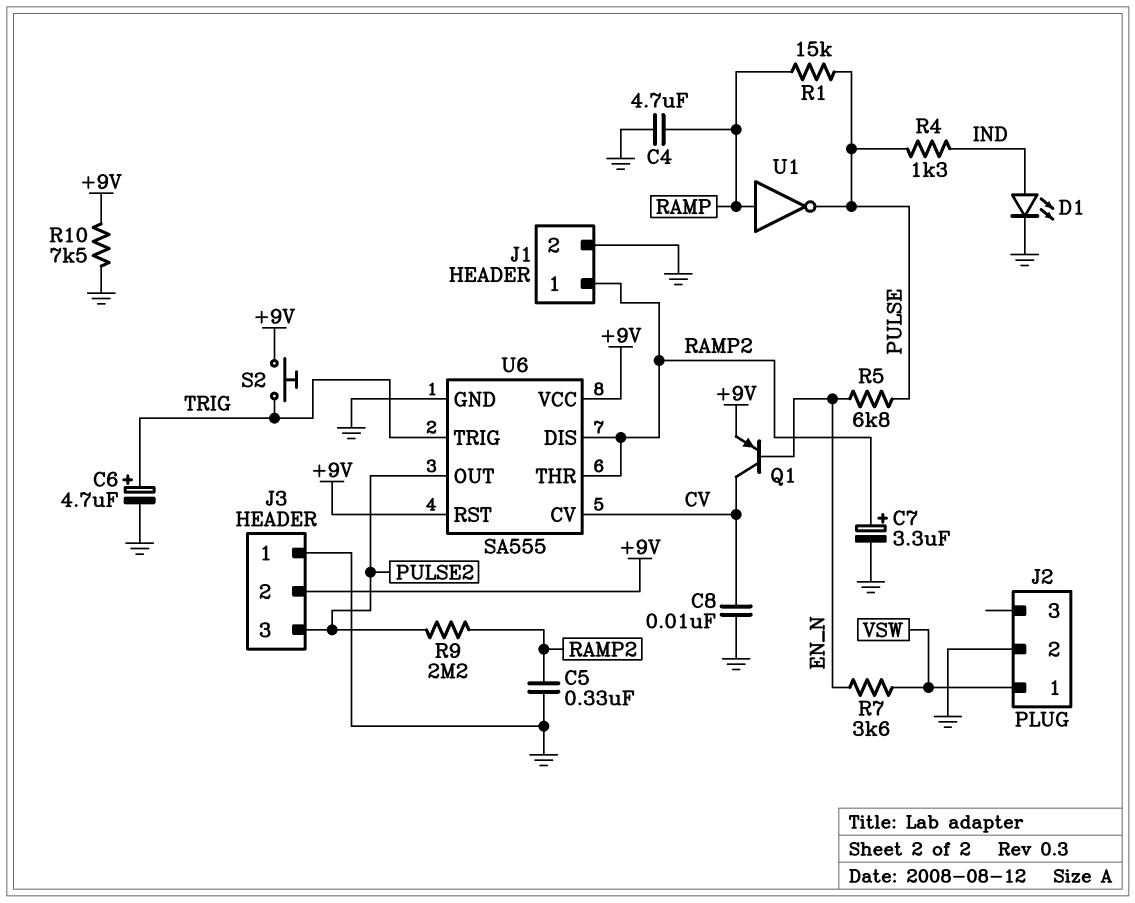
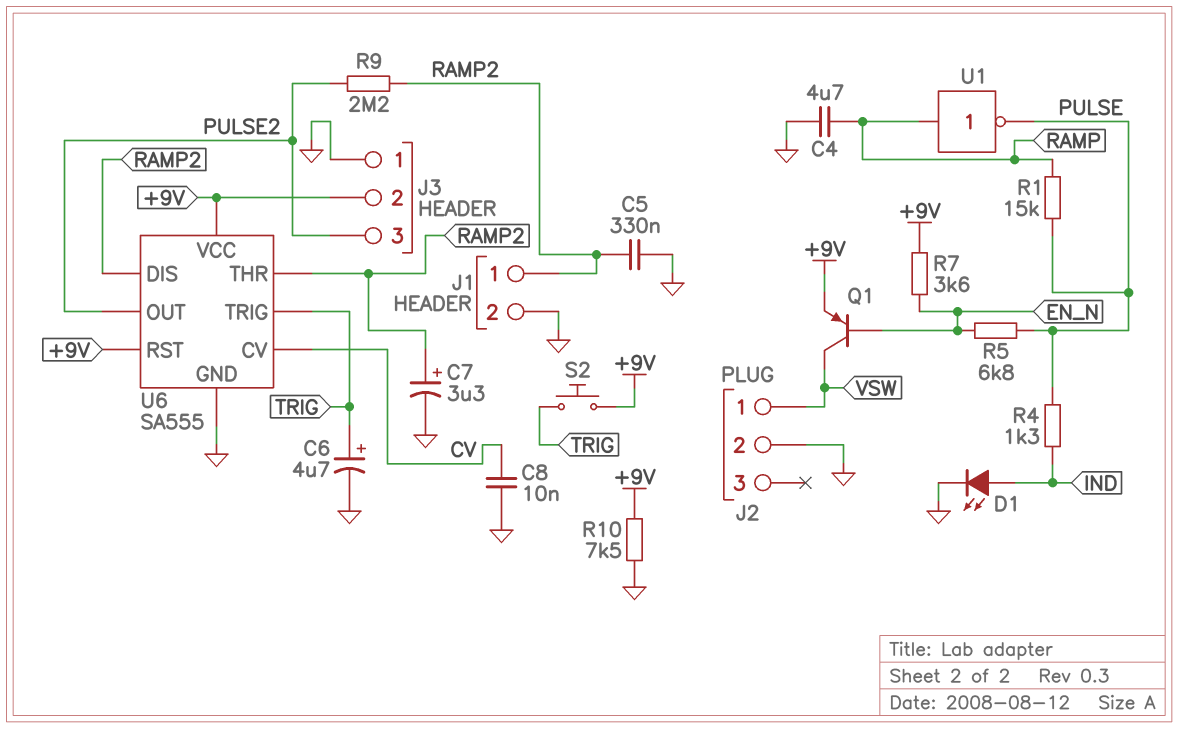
Q1: PNP (B EN_N, C CV, E +9V) -> PNP (B EN_N, C VSW, E +9V)
R7: 3.6k (EN_N, VSW) -> 3.6k (+9V, EN_N)

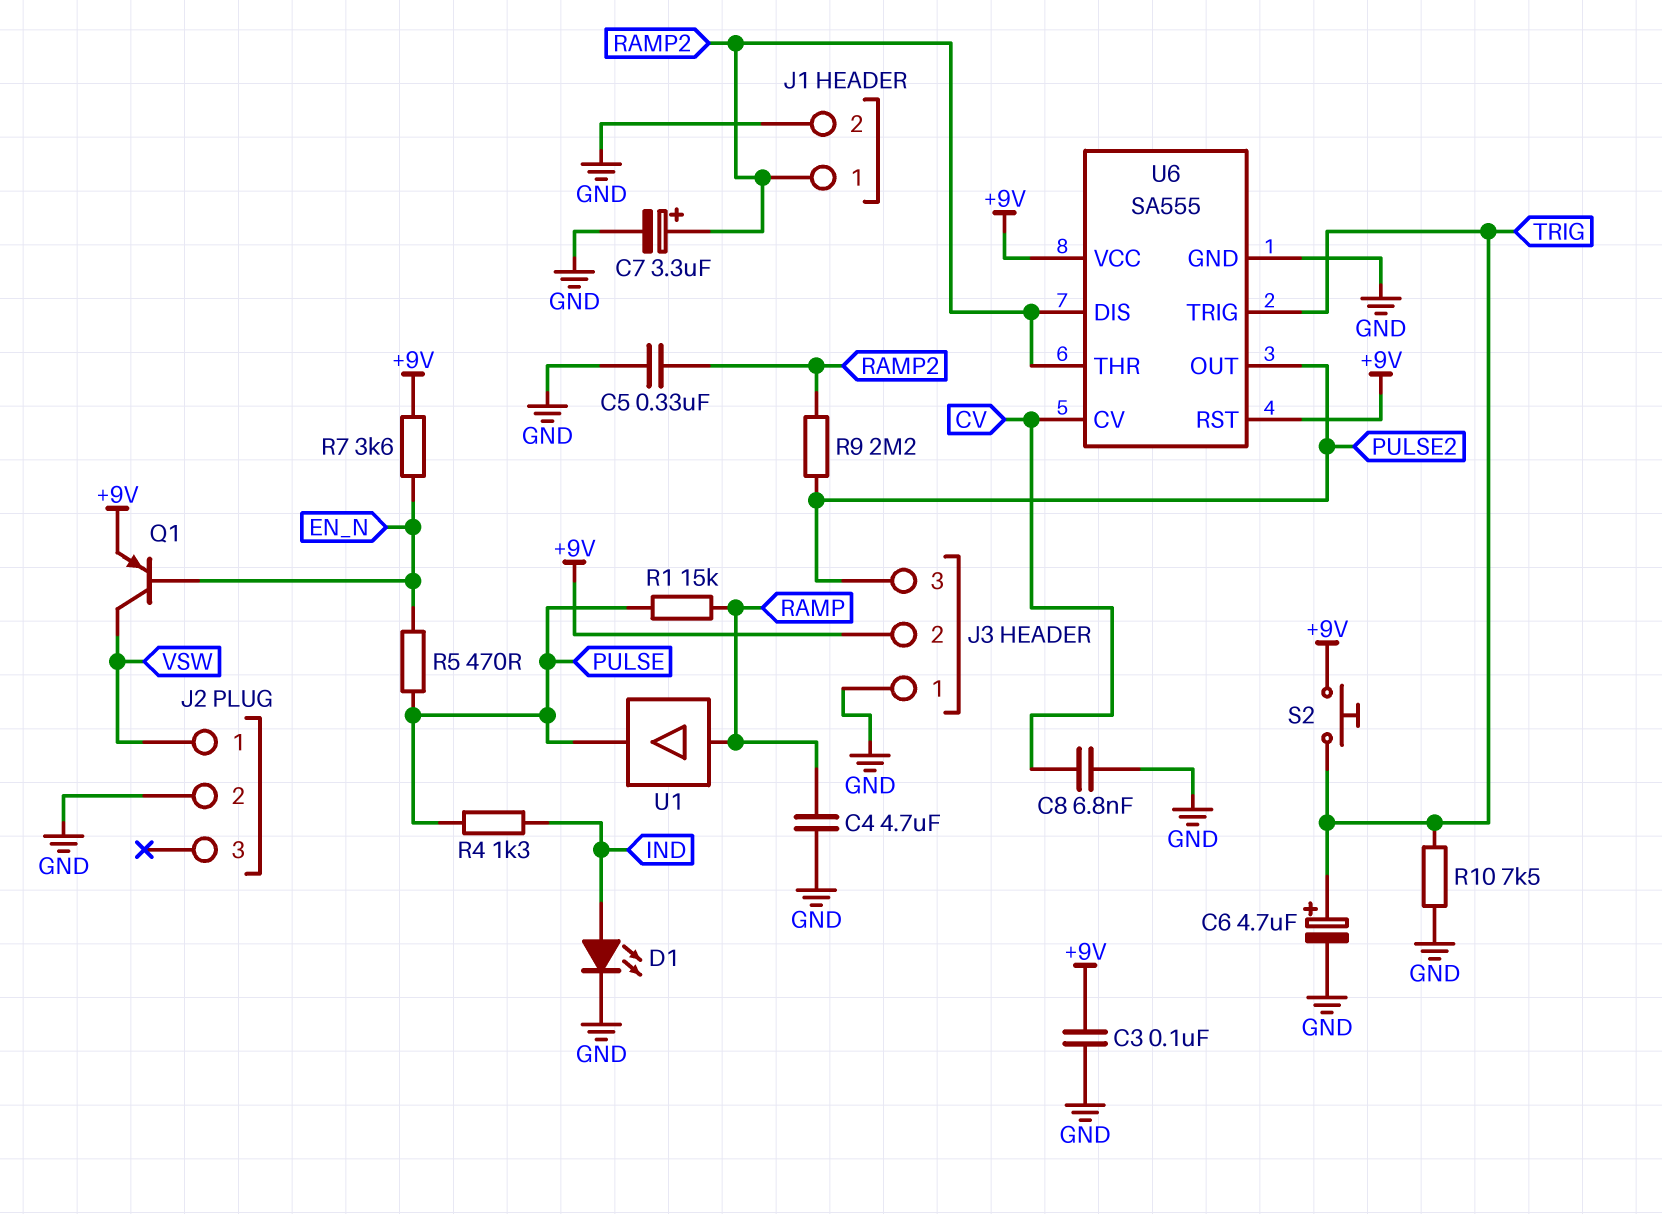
C3: none -> 100nF (+9V, GND)
C8: 10nF (CV, GND) -> 6.8nF (CV, GND)
R5: 6.8k (EN_N, PULSE) -> 470 (EN_N, PULSE)
R10: 7.5k (+9V, GND) -> 7.5k (GND, TRIG)
U1: NOT (in RAMP, out PULSE) -> buffer (in RAMP, out PULSE)

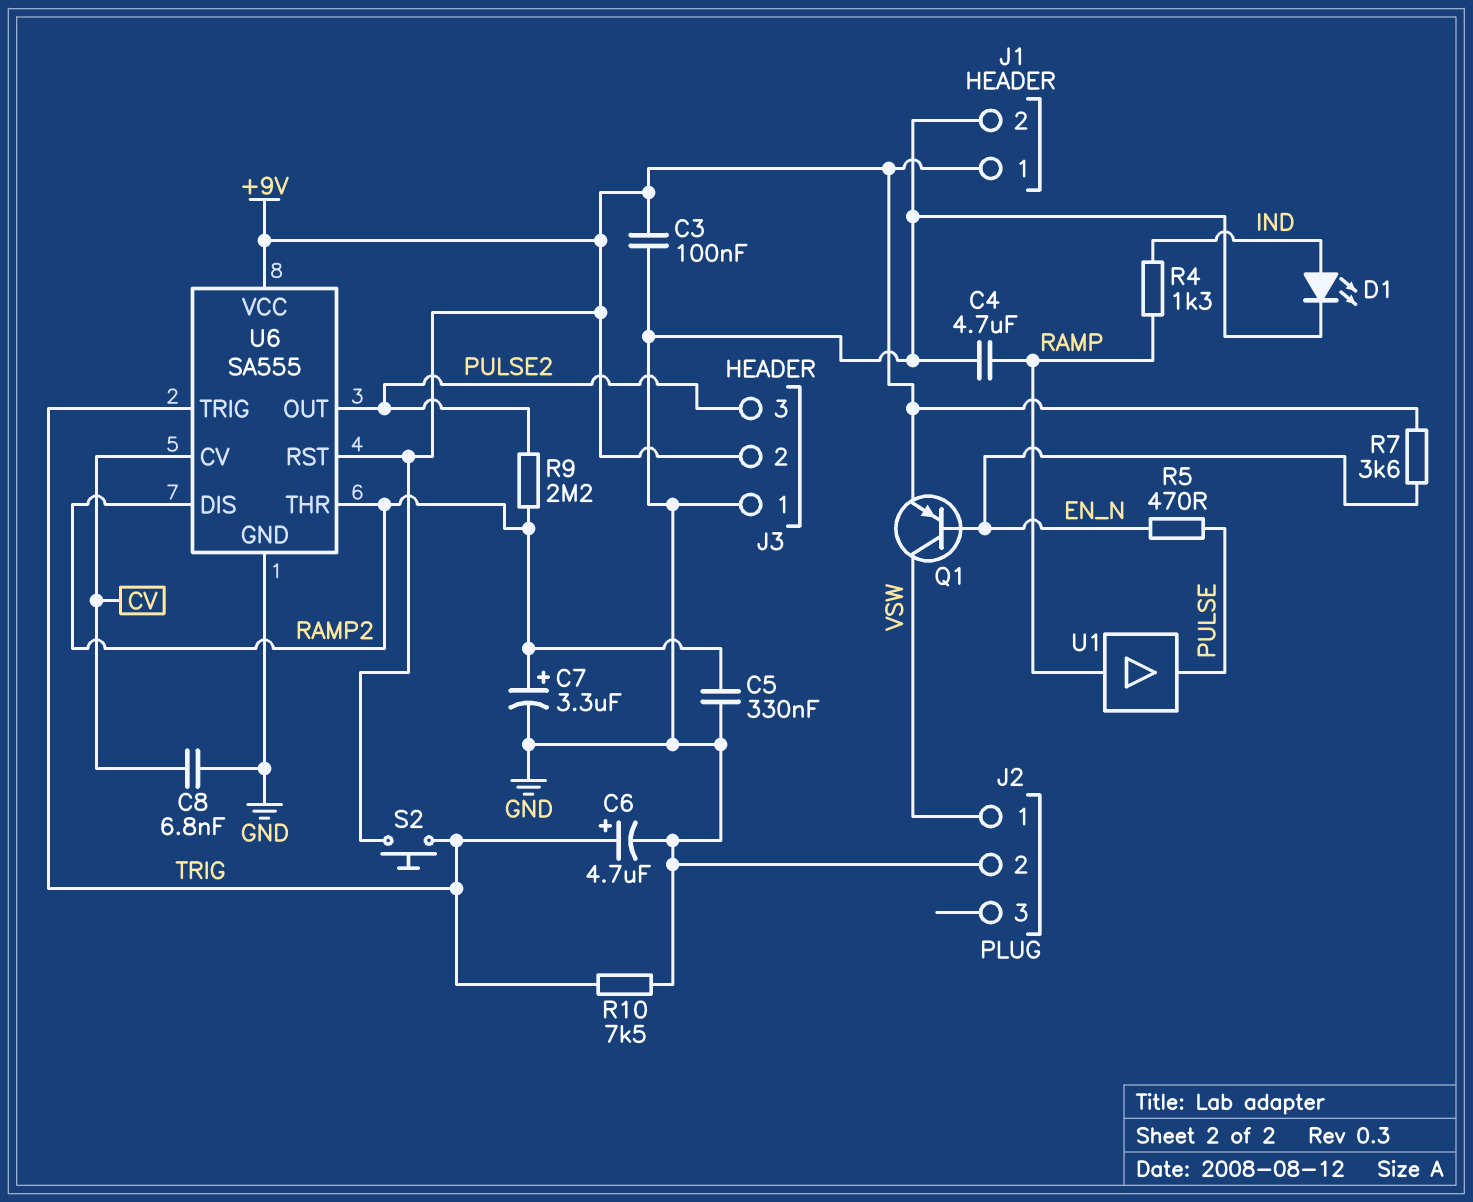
J1 pin 1: RAMP2 -> +9V
R1: 15k (PULSE, RAMP) -> none
R4: 1.3k (IND, PULSE) -> 1.3k (IND, RAMP)

